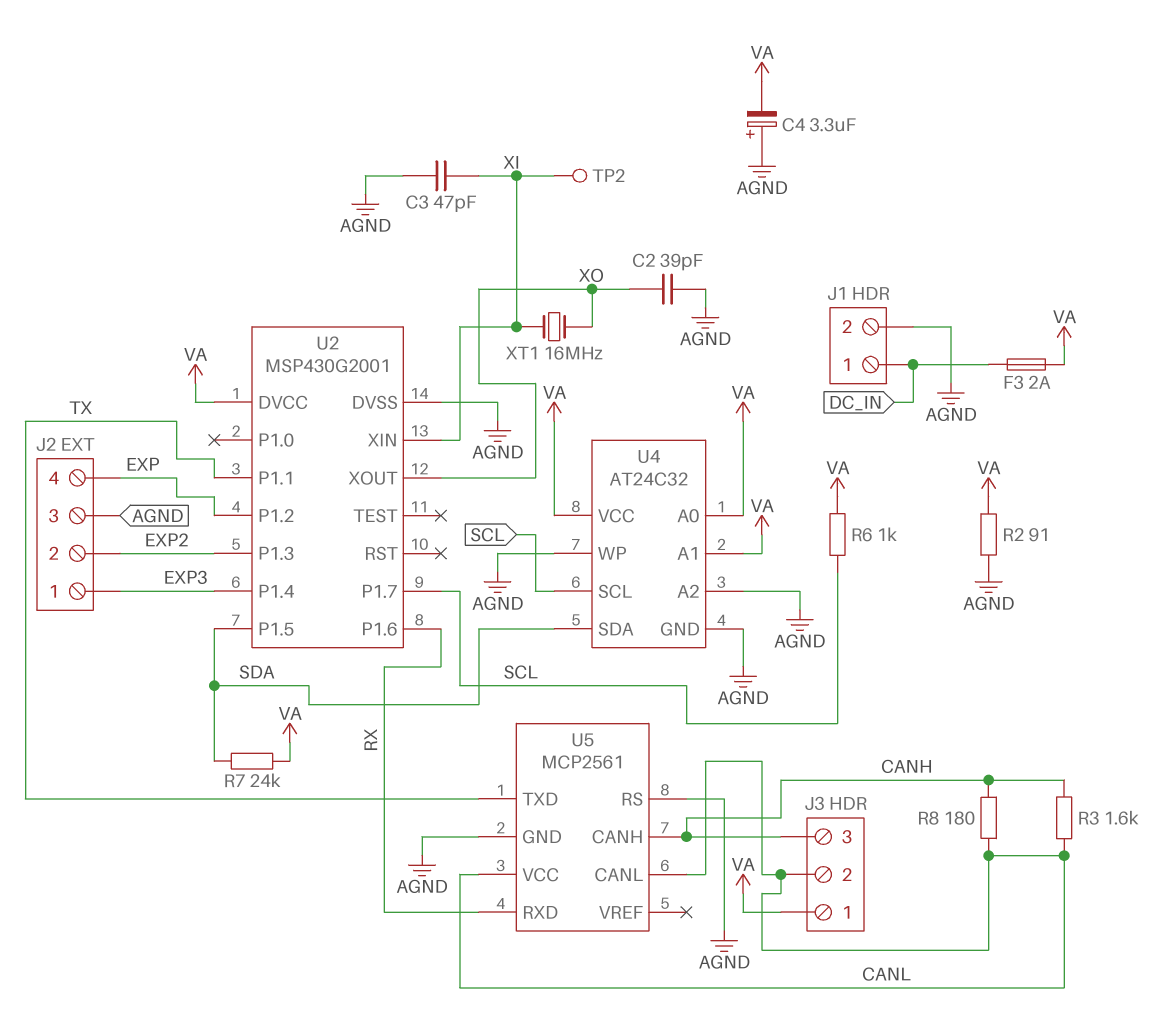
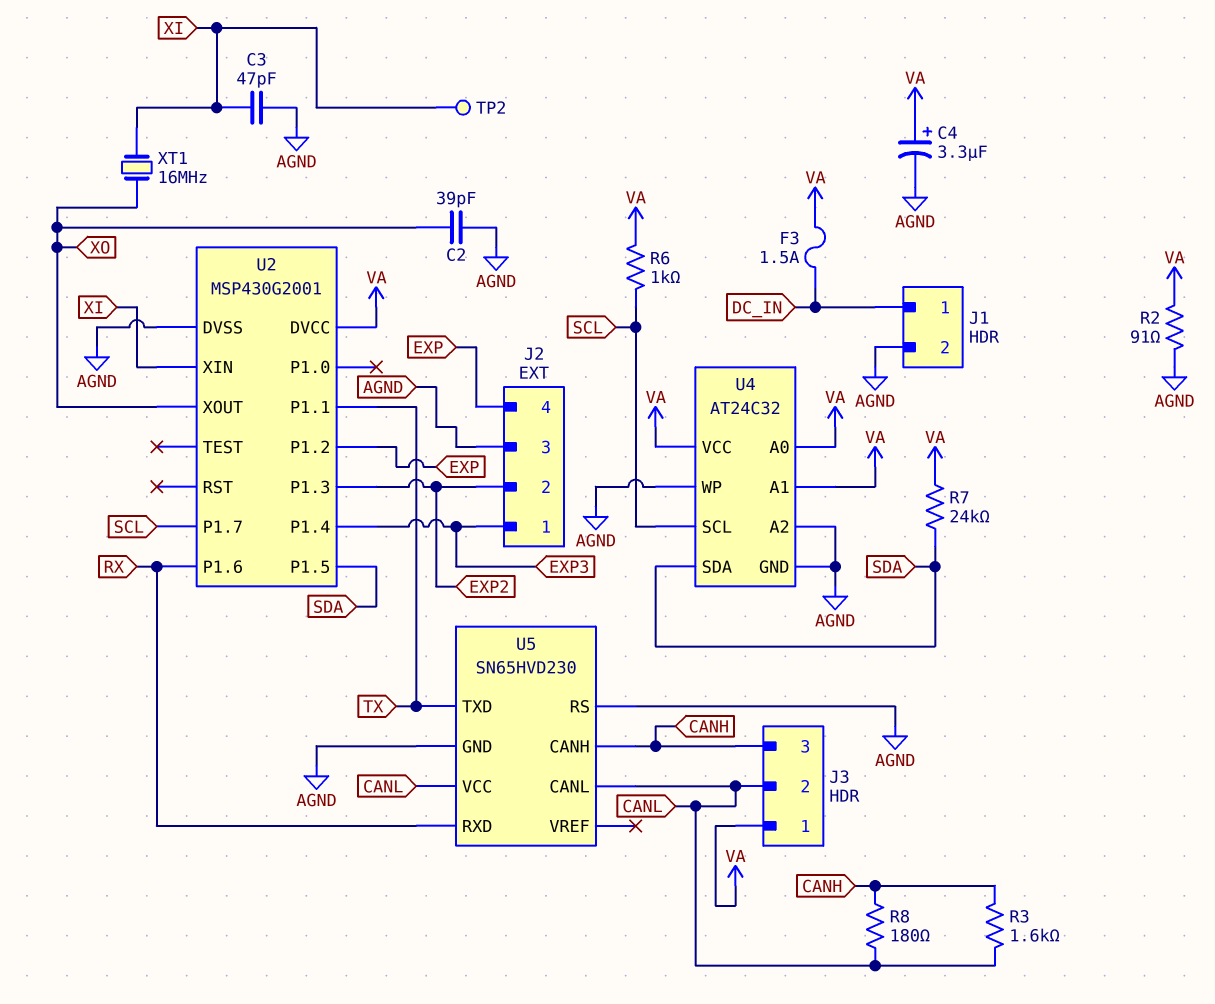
C4: 3.3uF (plus AGND, minus VA) -> 3.3uF (plus VA, minus AGND)
F3: 2A (DC_IN, VA) -> 1.5A (DC_IN, VA)
U5: MCP2561 -> SN65HVD230

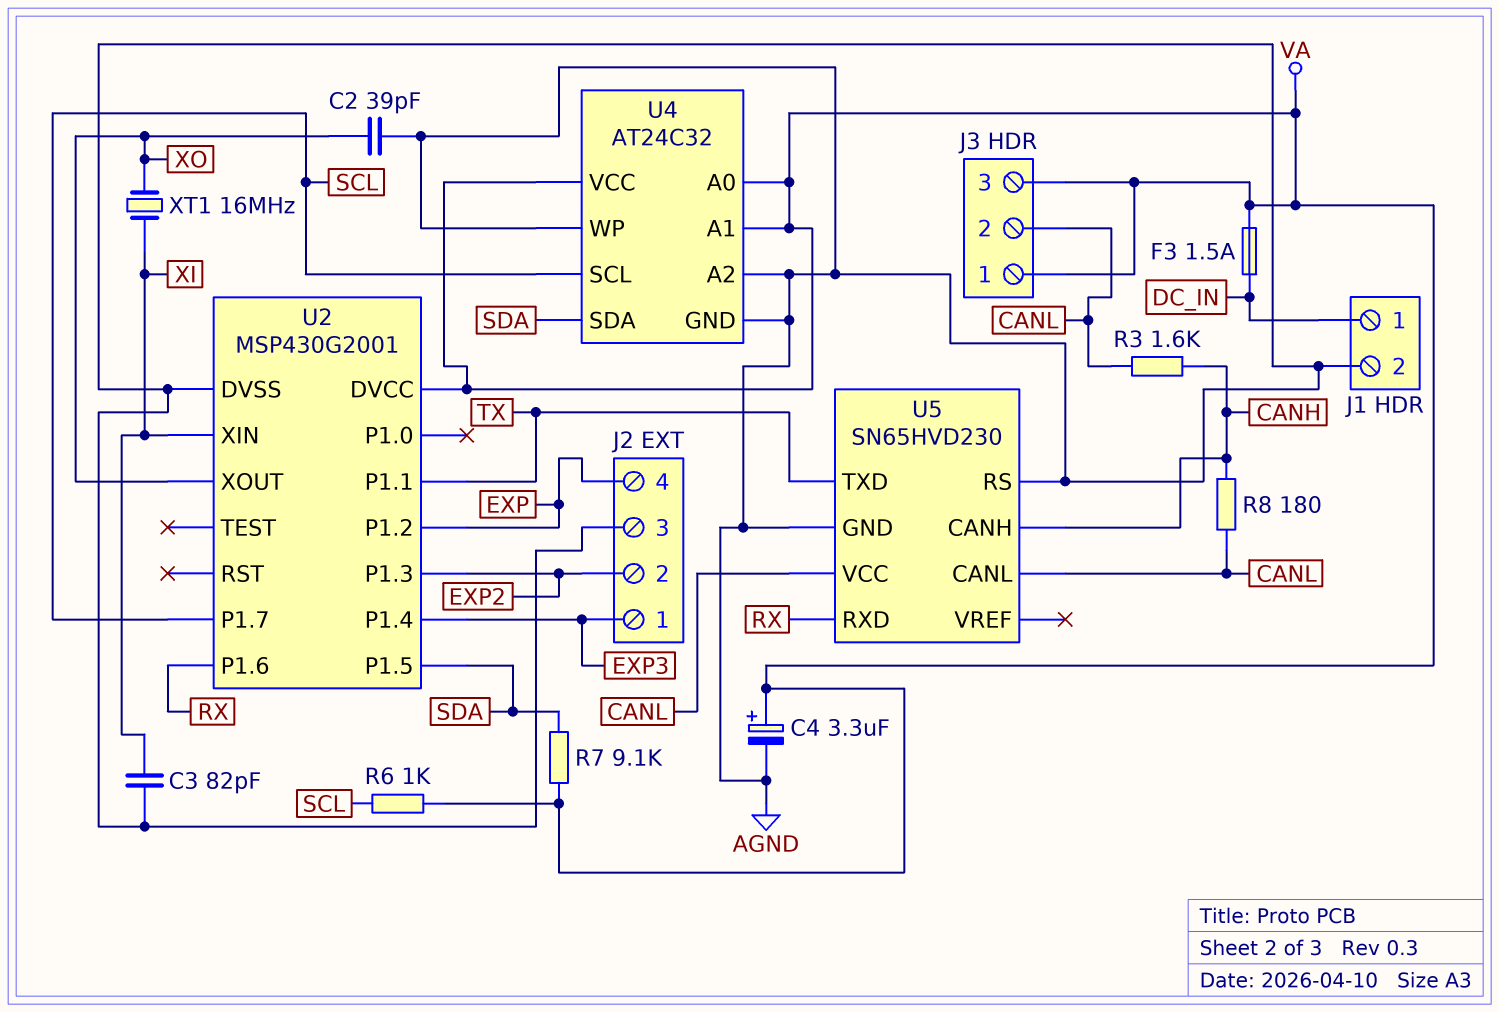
C3: 47pF (AGND, XI) -> 82pF (AGND, XI)
J3 pin 3: CANH -> VA
R2: 91 (AGND, VA) -> none
R7: 24k (SDA, VA) -> 9.1k (SDA, VA)
TP2: test point (XI) -> none

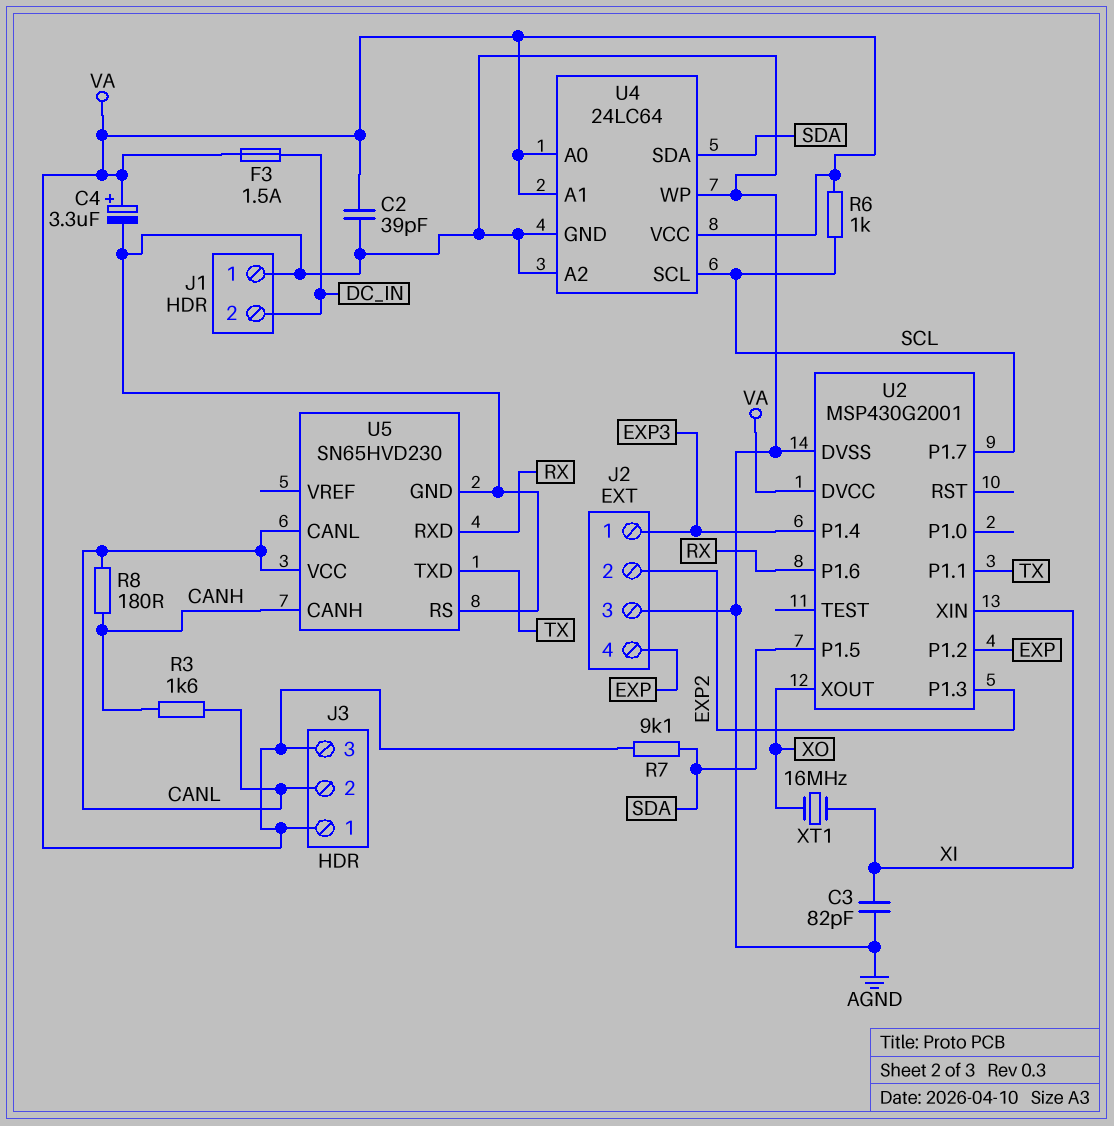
C2: 39pF (AGND, XO) -> 39pF (AGND, VA)
J1 pin 1: DC_IN -> AGND
J1 pin 2: AGND -> DC_IN
U4: AT24C32 -> 24LC64

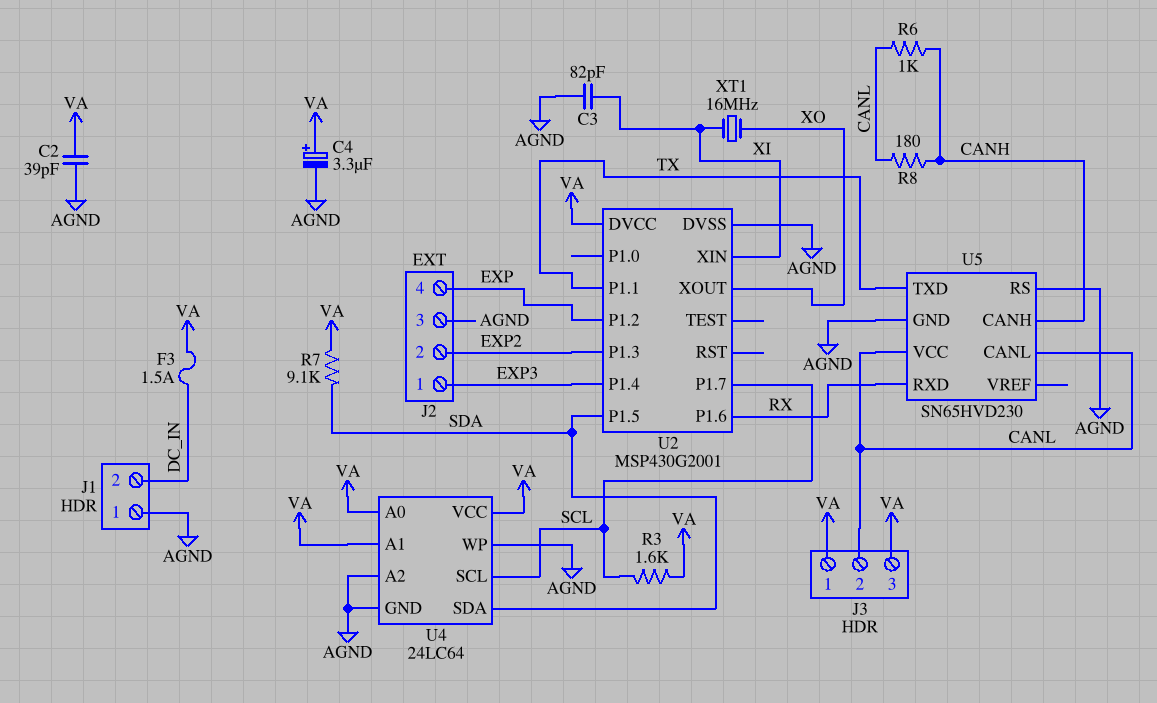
R3: 1.6k (CANH, CANL) -> 1.6k (SCL, VA)
R6: 1k (SCL, VA) -> 1k (CANH, CANL)

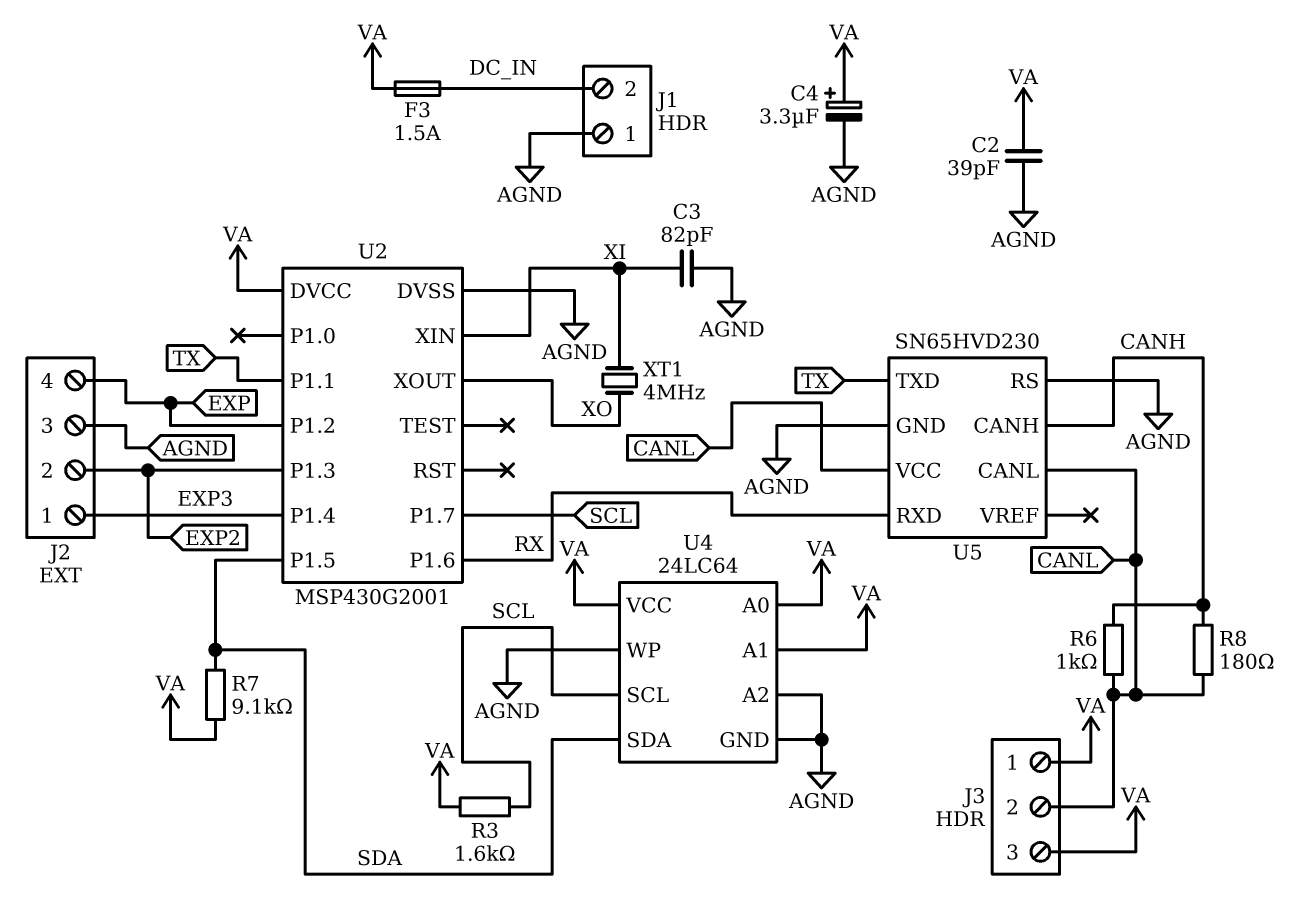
XT1: 16MHz (XI, XO) -> 4MHz (XI, XO)

